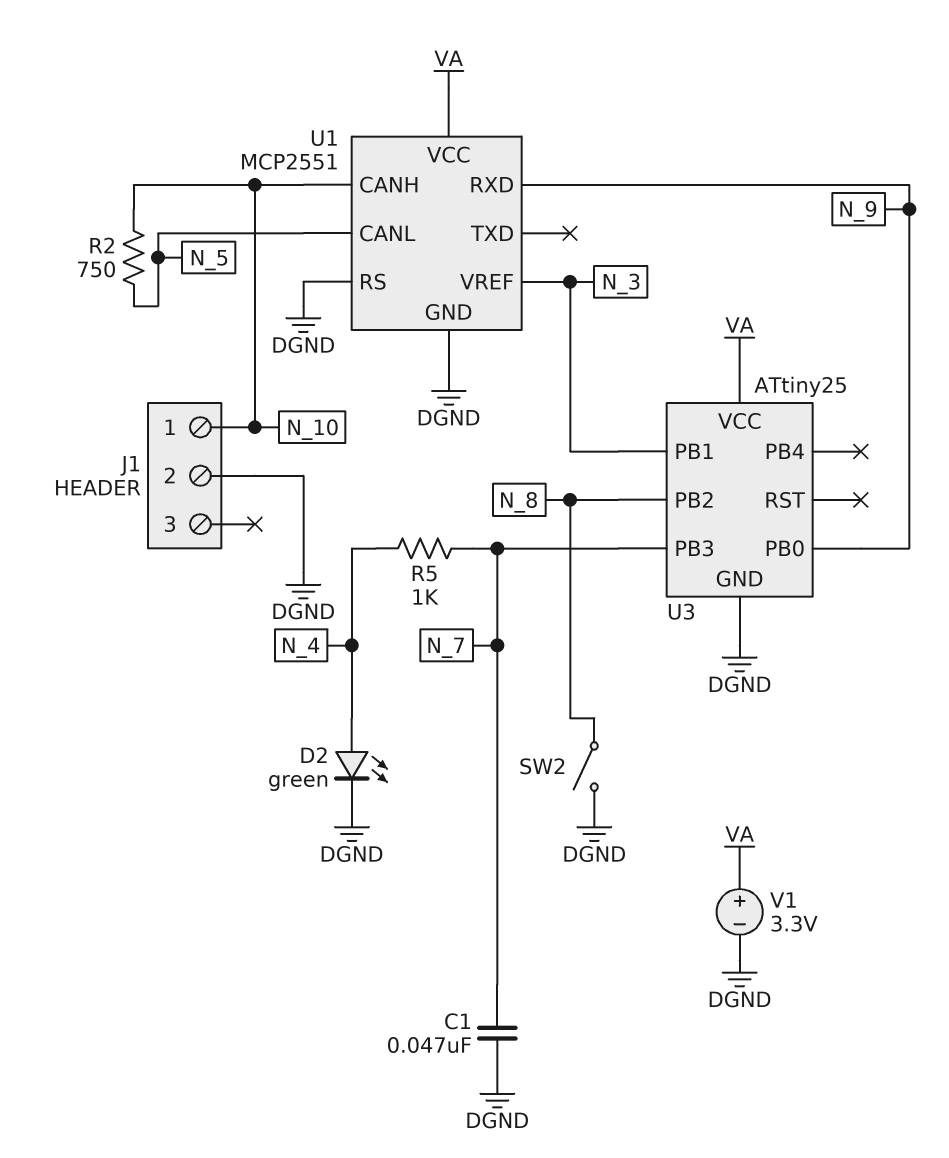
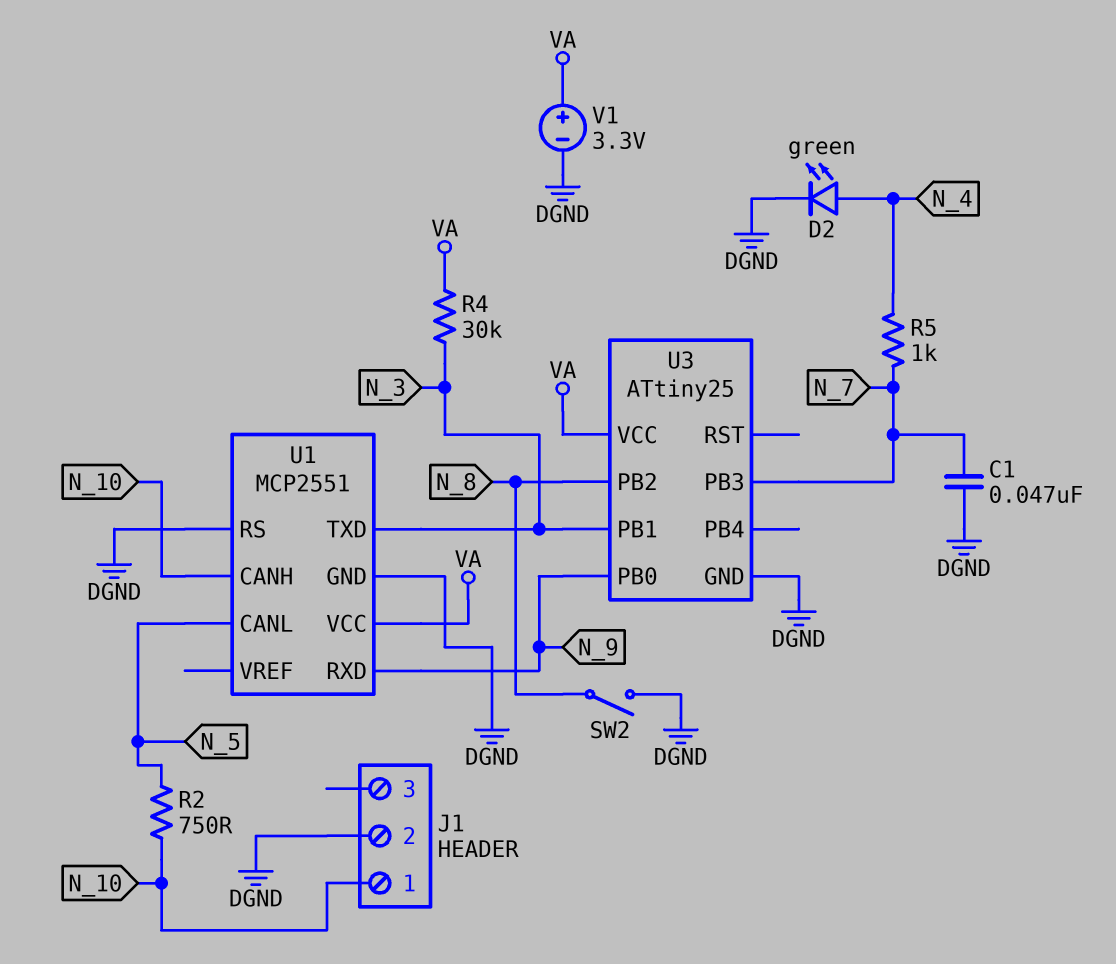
R4: none -> 30k (N_3, VA)
U1 pin TXD: none -> N_3
U1 pin VREF: N_3 -> none

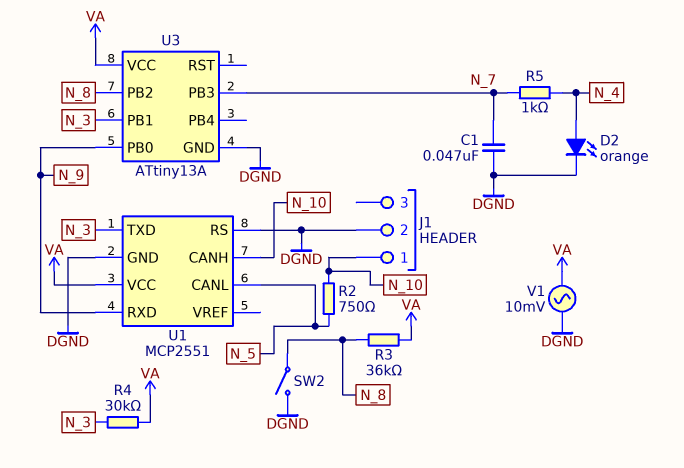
D2: LED green (A N_4, K DGND) -> LED orange (A N_4, K DGND)
R3: none -> 36k (N_8, VA)
U3: ATtiny25 -> ATtiny13A
V1: 3.3V (plus VA, minus DGND) -> AC 10mV (DGND, VA)

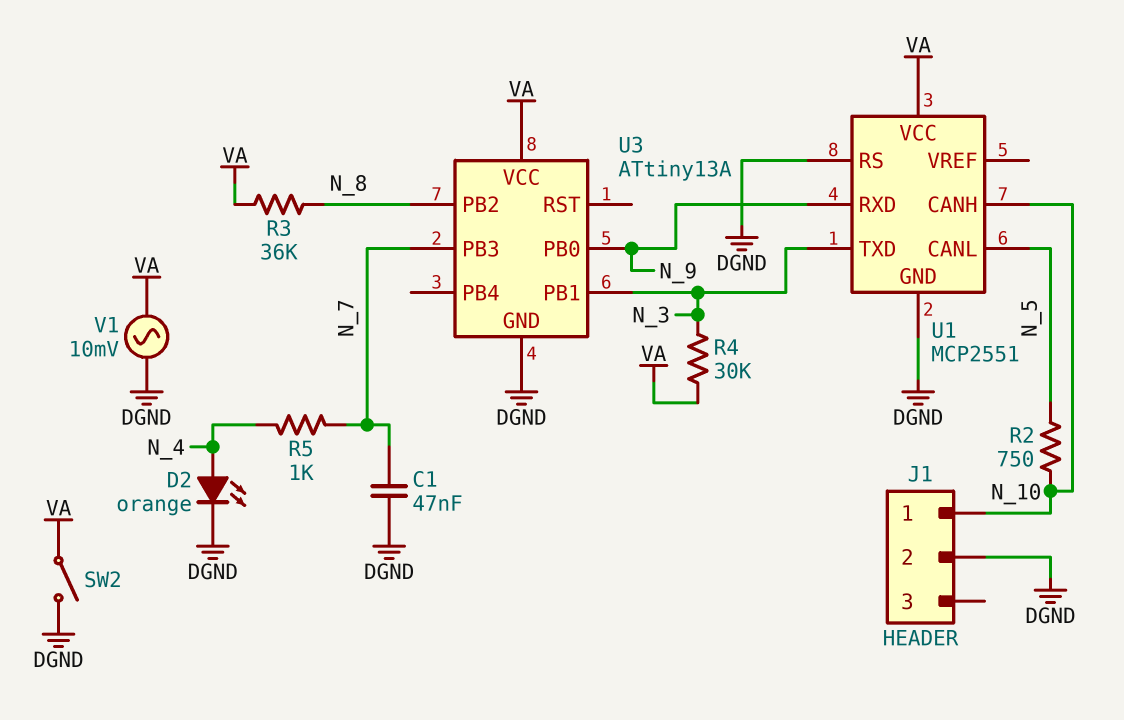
SW2: switch (DGND, N_8) -> switch (DGND, VA)

